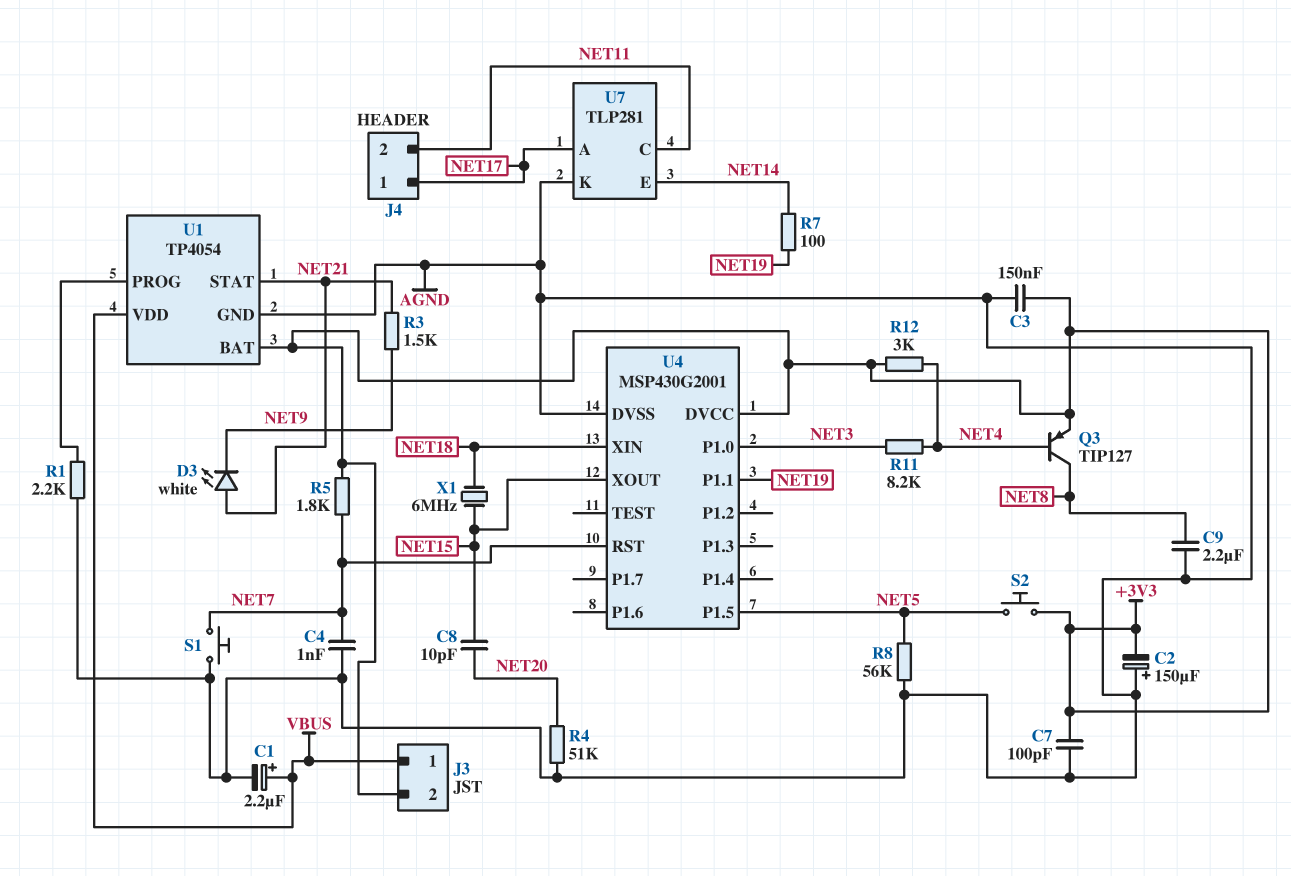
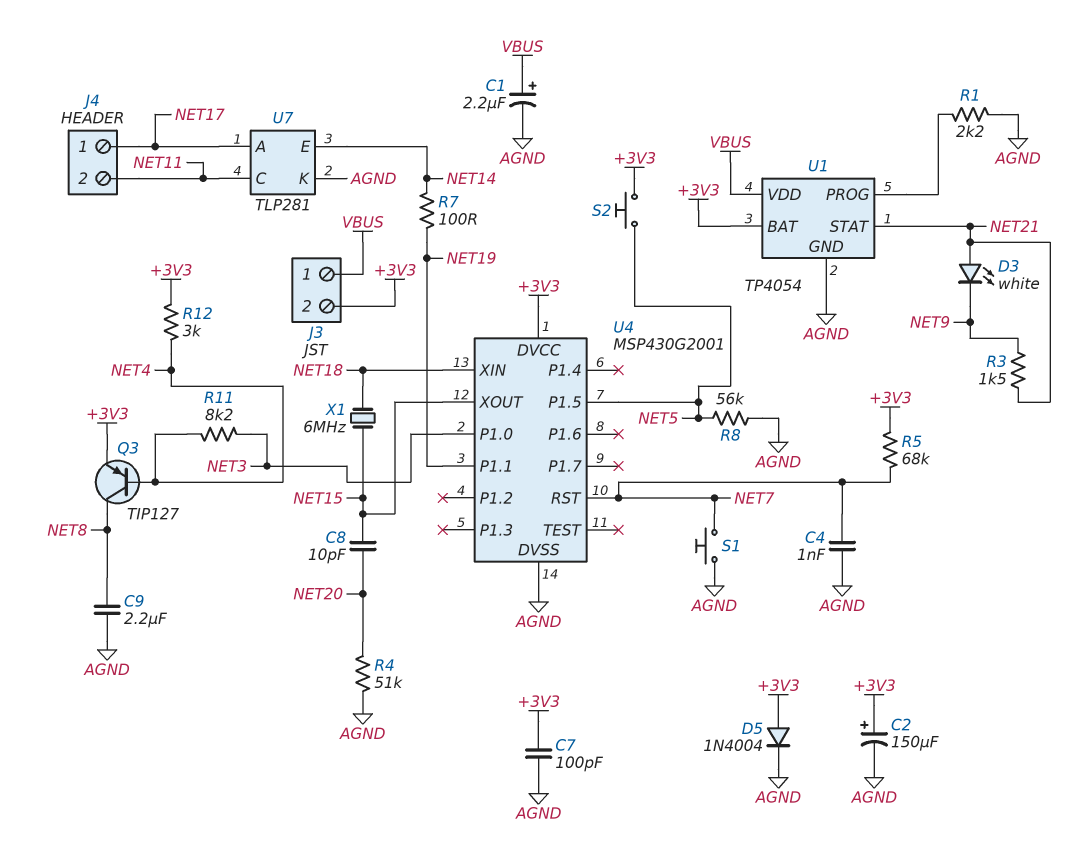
C2: 150uF (plus AGND, minus +3V3) -> 150uF (plus +3V3, minus AGND)
C3: 150nF (+3V3, AGND) -> none
D5: none -> diode 1N4004 (A +3V3, K AGND)
R5: 1.8k (+3V3, NET7) -> 68k (+3V3, NET7)

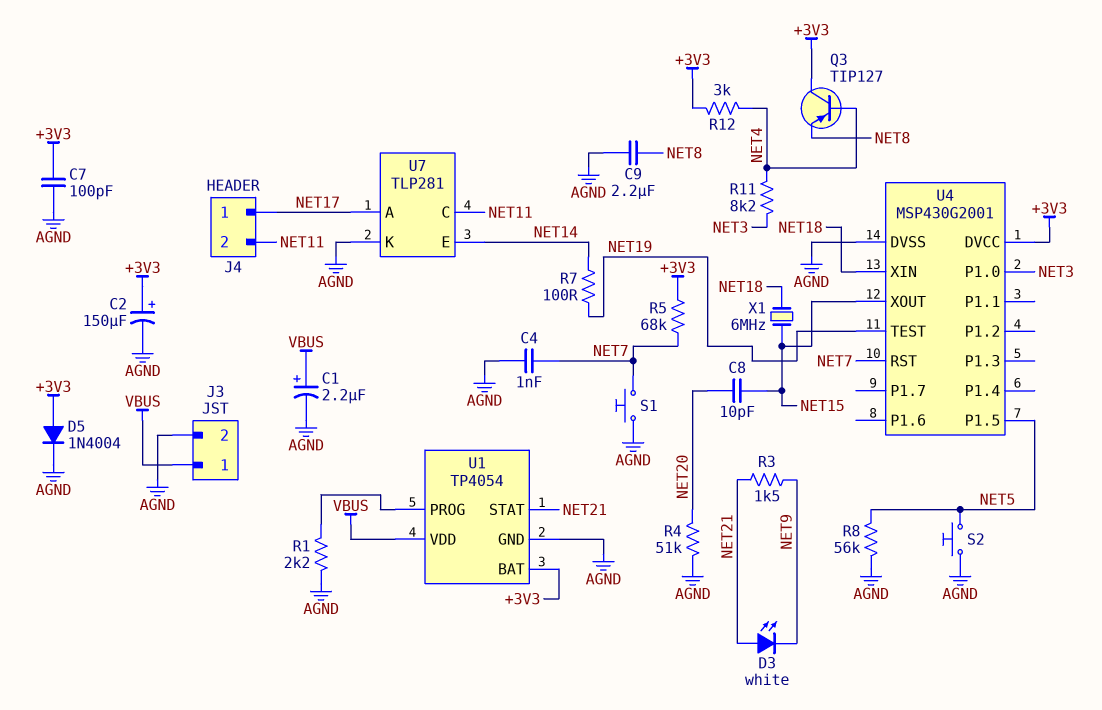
J3 pin 2: +3V3 -> AGND
Q3: PNP TIP127 (B NET4, C NET8, E +3V3) -> PNP TIP127 (B NET4, C +3V3, E NET8)
S2: button (+3V3, NET5) -> button (AGND, NET5)
U4 pin P1.1: NET19 -> none
U4 pin TEST: none -> NET19

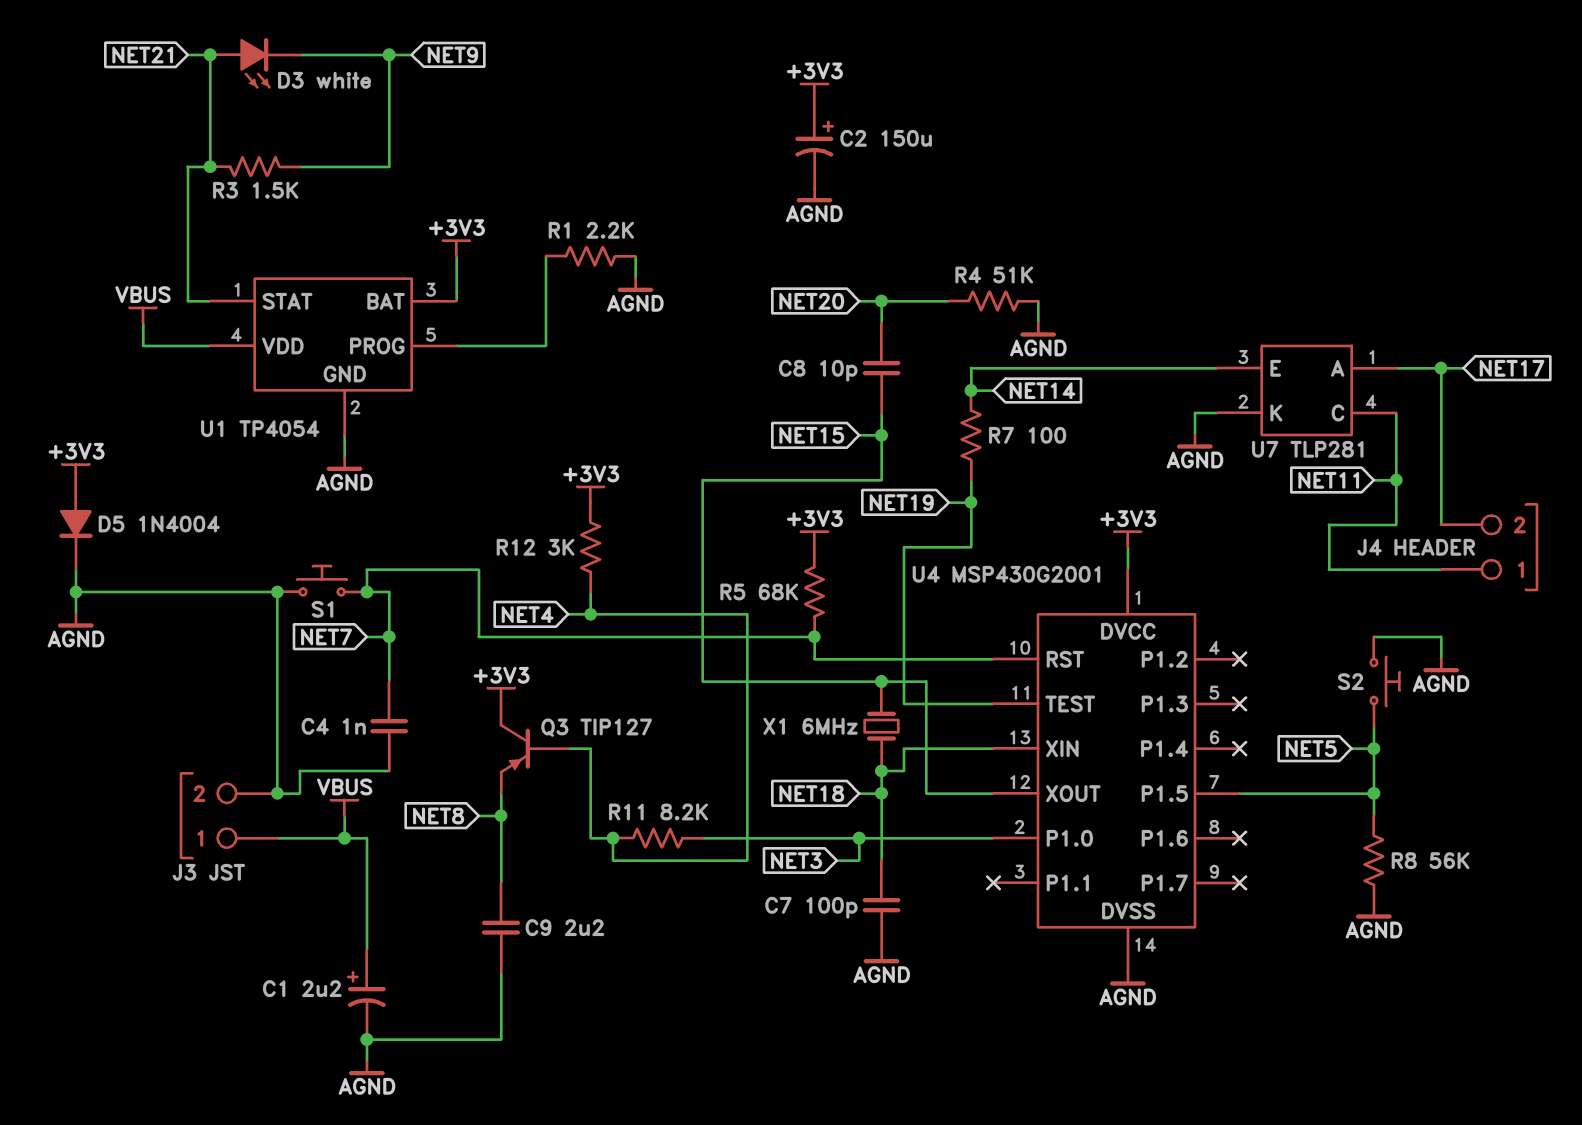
C7: 100pF (+3V3, AGND) -> 100pF (AGND, NET18)
J4 pin 1: NET17 -> NET11
J4 pin 2: NET11 -> NET17

